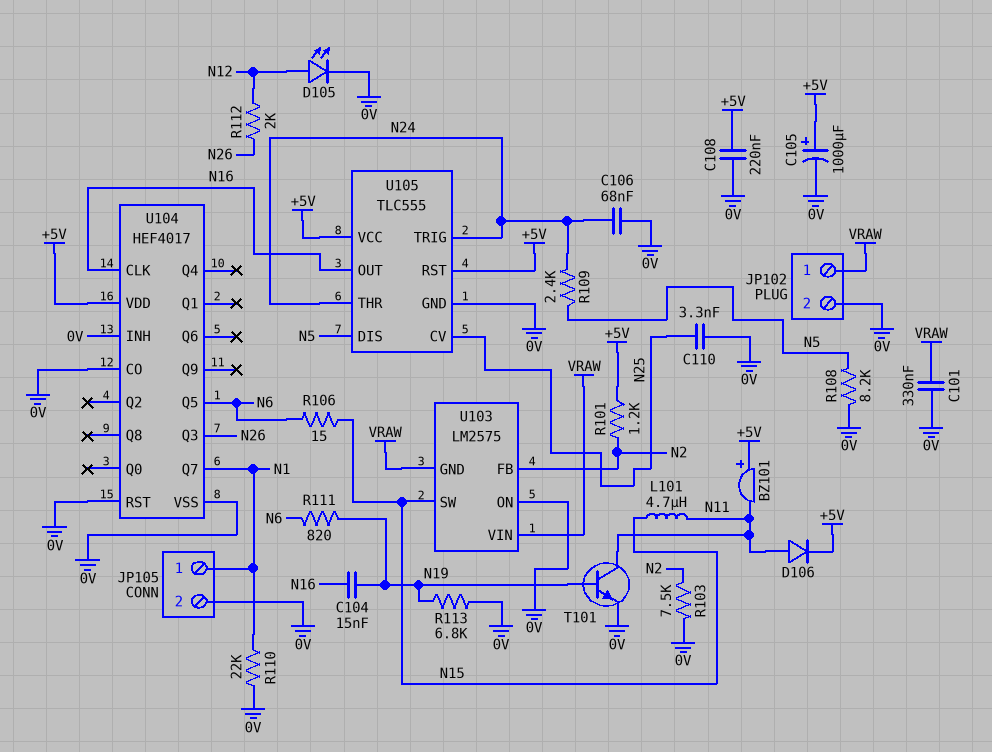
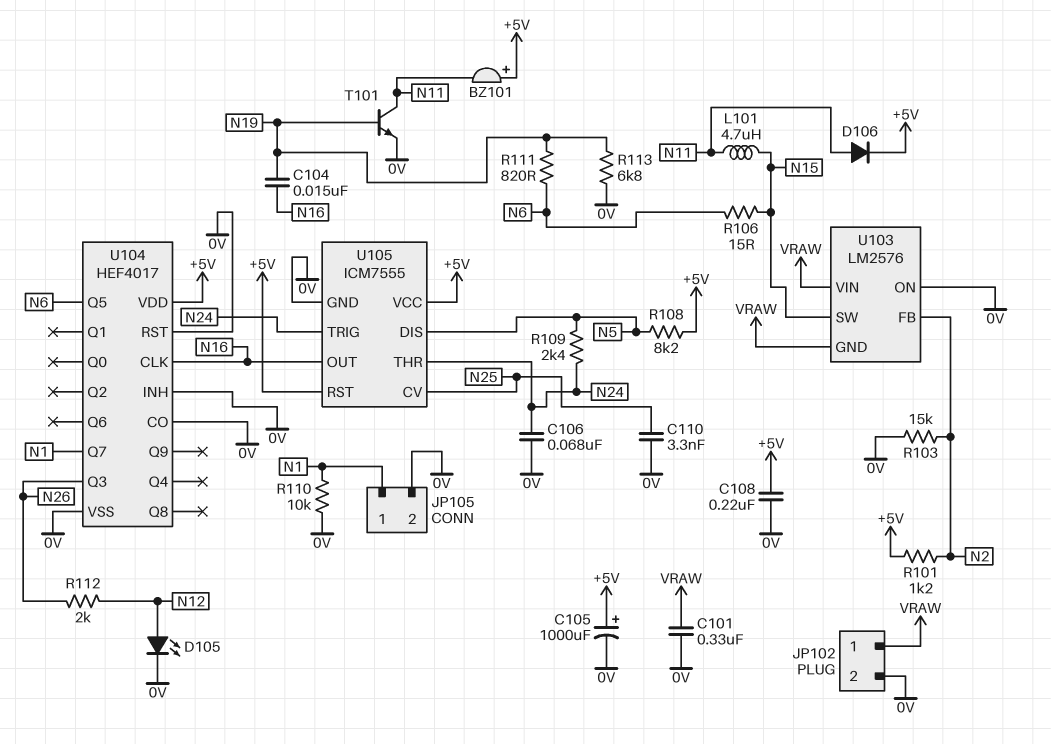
R103: 7.5k (0V, N2) -> 15k (0V, N2)
R108: 8.2k (0V, N5) -> 8.2k (+5V, N5)
R110: 22k (0V, N1) -> 10k (0V, N1)
U103: LM2575 -> LM2576
U105: TLC555 -> ICM7555

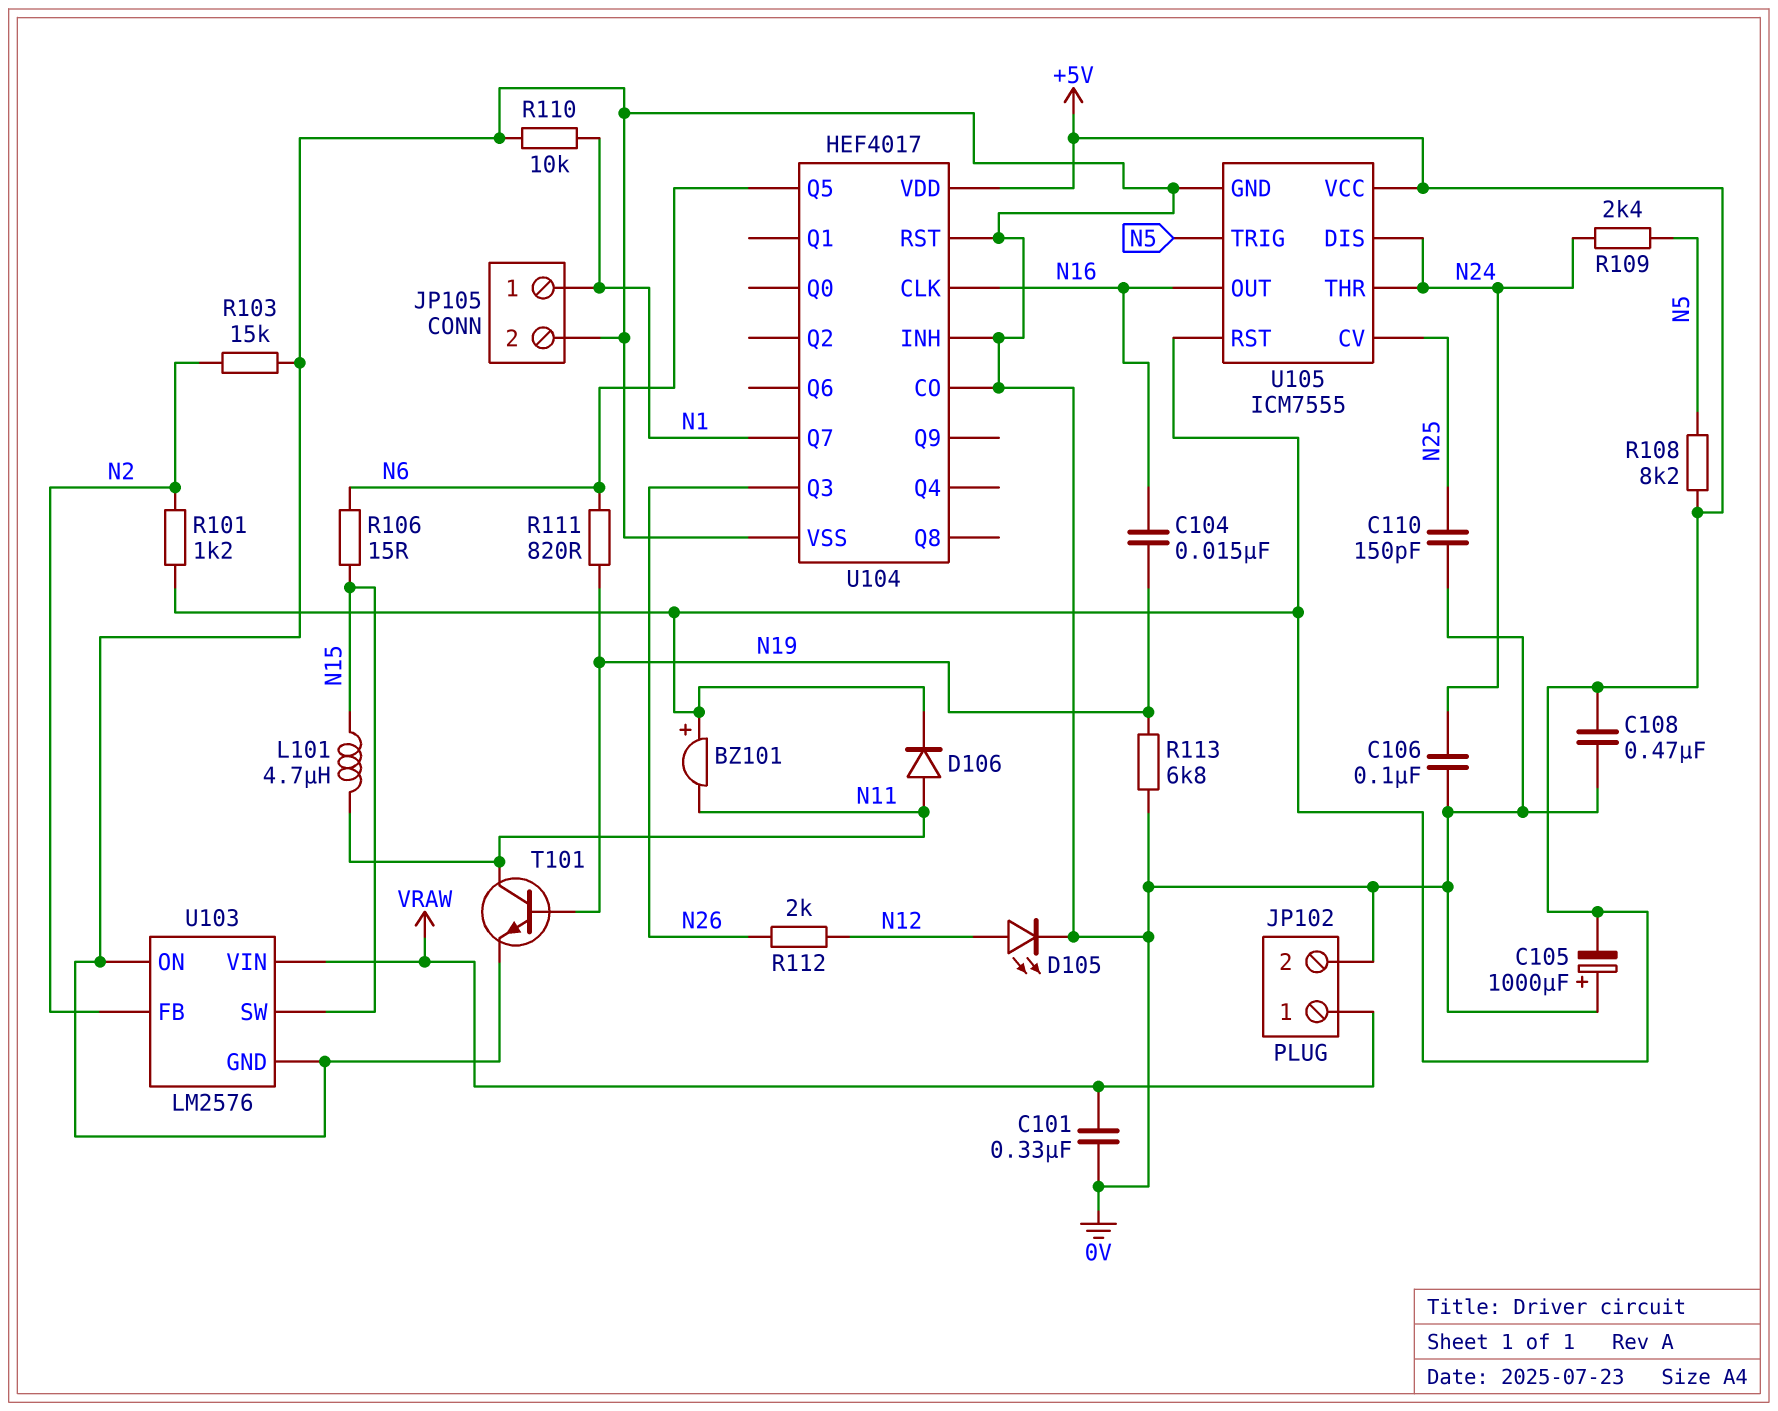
C105: 1000uF (plus +5V, minus 0V) -> 1000uF (plus 0V, minus +5V)
C106: 68nF (0V, N24) -> 100nF (0V, N24)
C108: 220nF (+5V, 0V) -> 470nF (+5V, 0V)
C110: 3.3nF (0V, N25) -> 150pF (0V, N25)
U103 pin GND: VRAW -> 0V
U105 pin DIS: N5 -> N24
U105 pin TRIG: N24 -> N5

